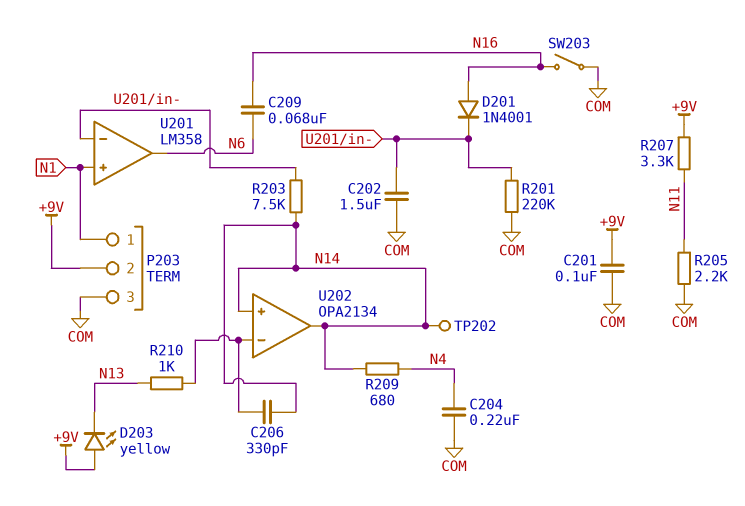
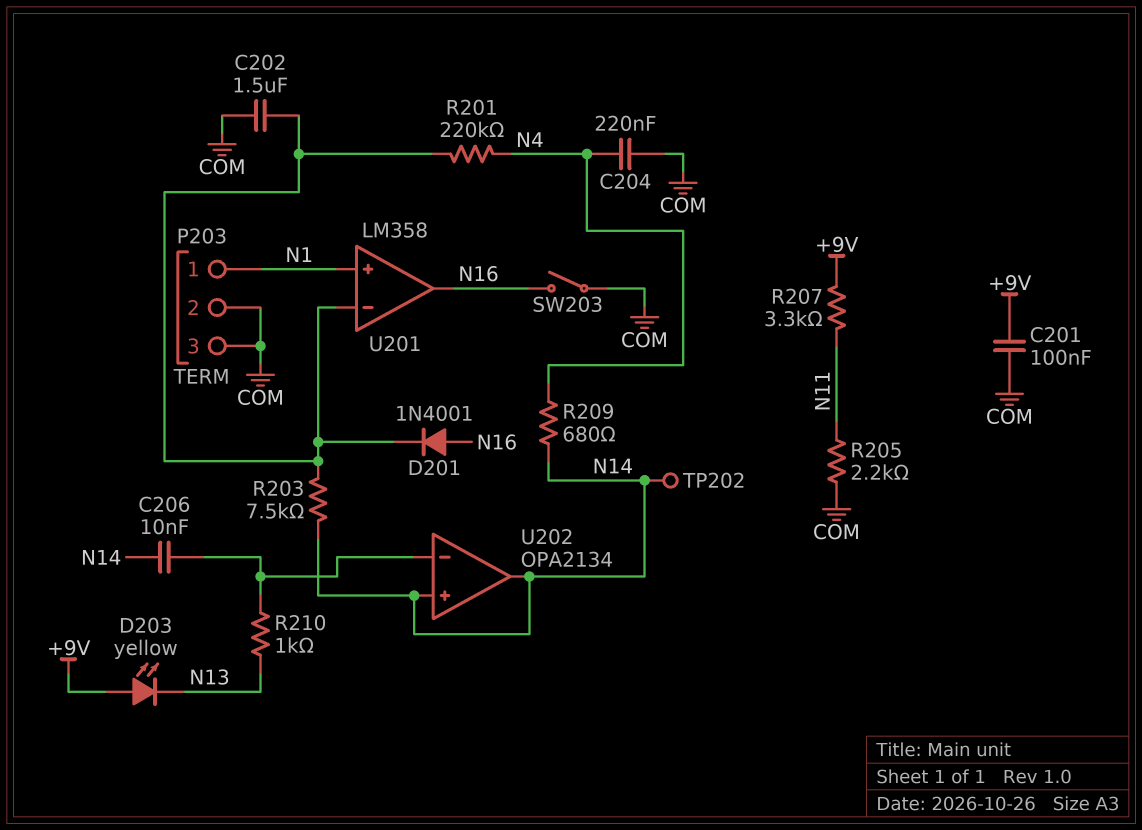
C206: 330pF (N14, U202/in-) -> 10nF (N14, U202/in-)
C209: 68nF (N6, N16) -> none
P203 pin 2: +9V -> COM
R201: 220k (COM, U201/in-) -> 220k (N4, U201/in-)
U201 pin out: N6 -> N16

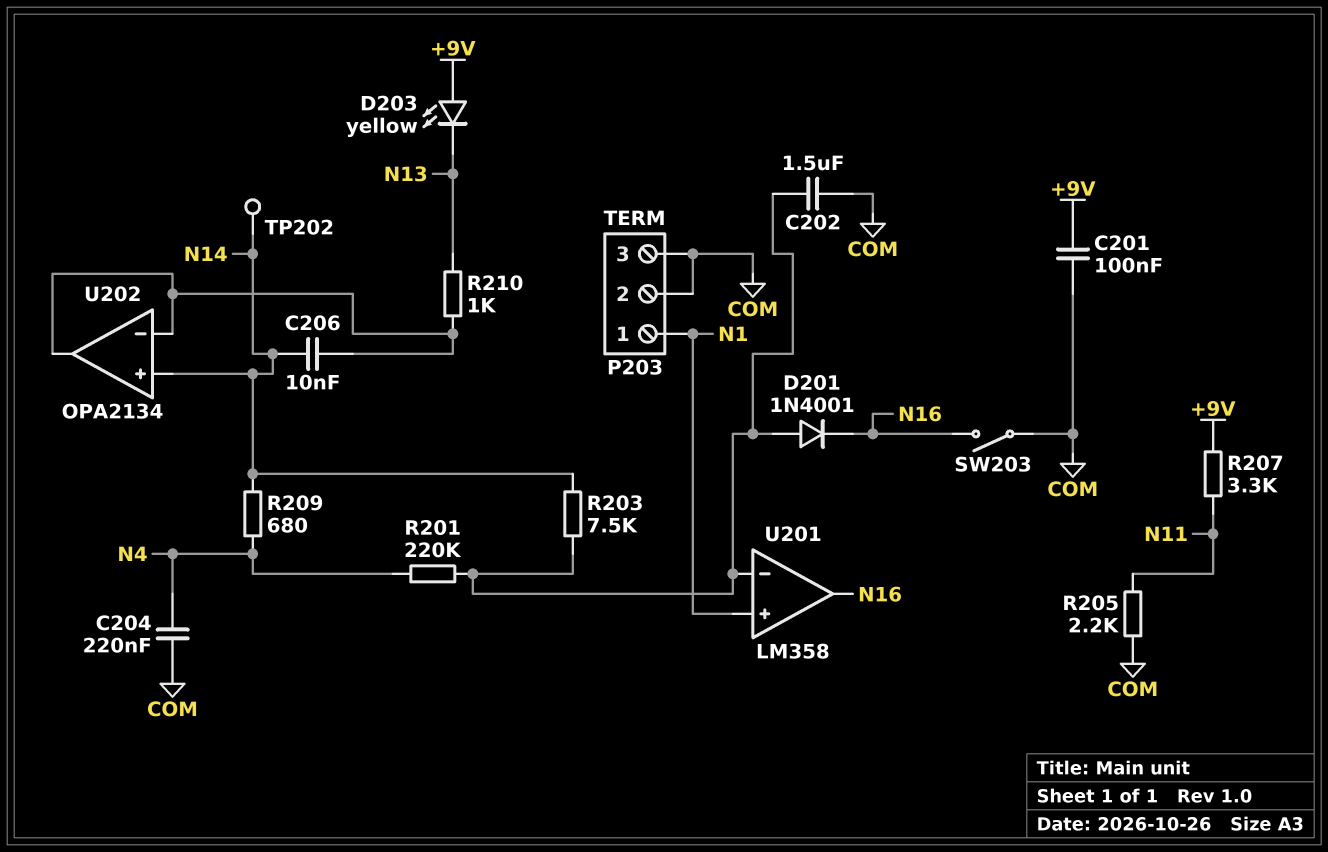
D201: diode 1N4001 (A N16, K U201/in-) -> diode 1N4001 (A U201/in-, K N16)
U202 pin out: N14 -> U202/in-

